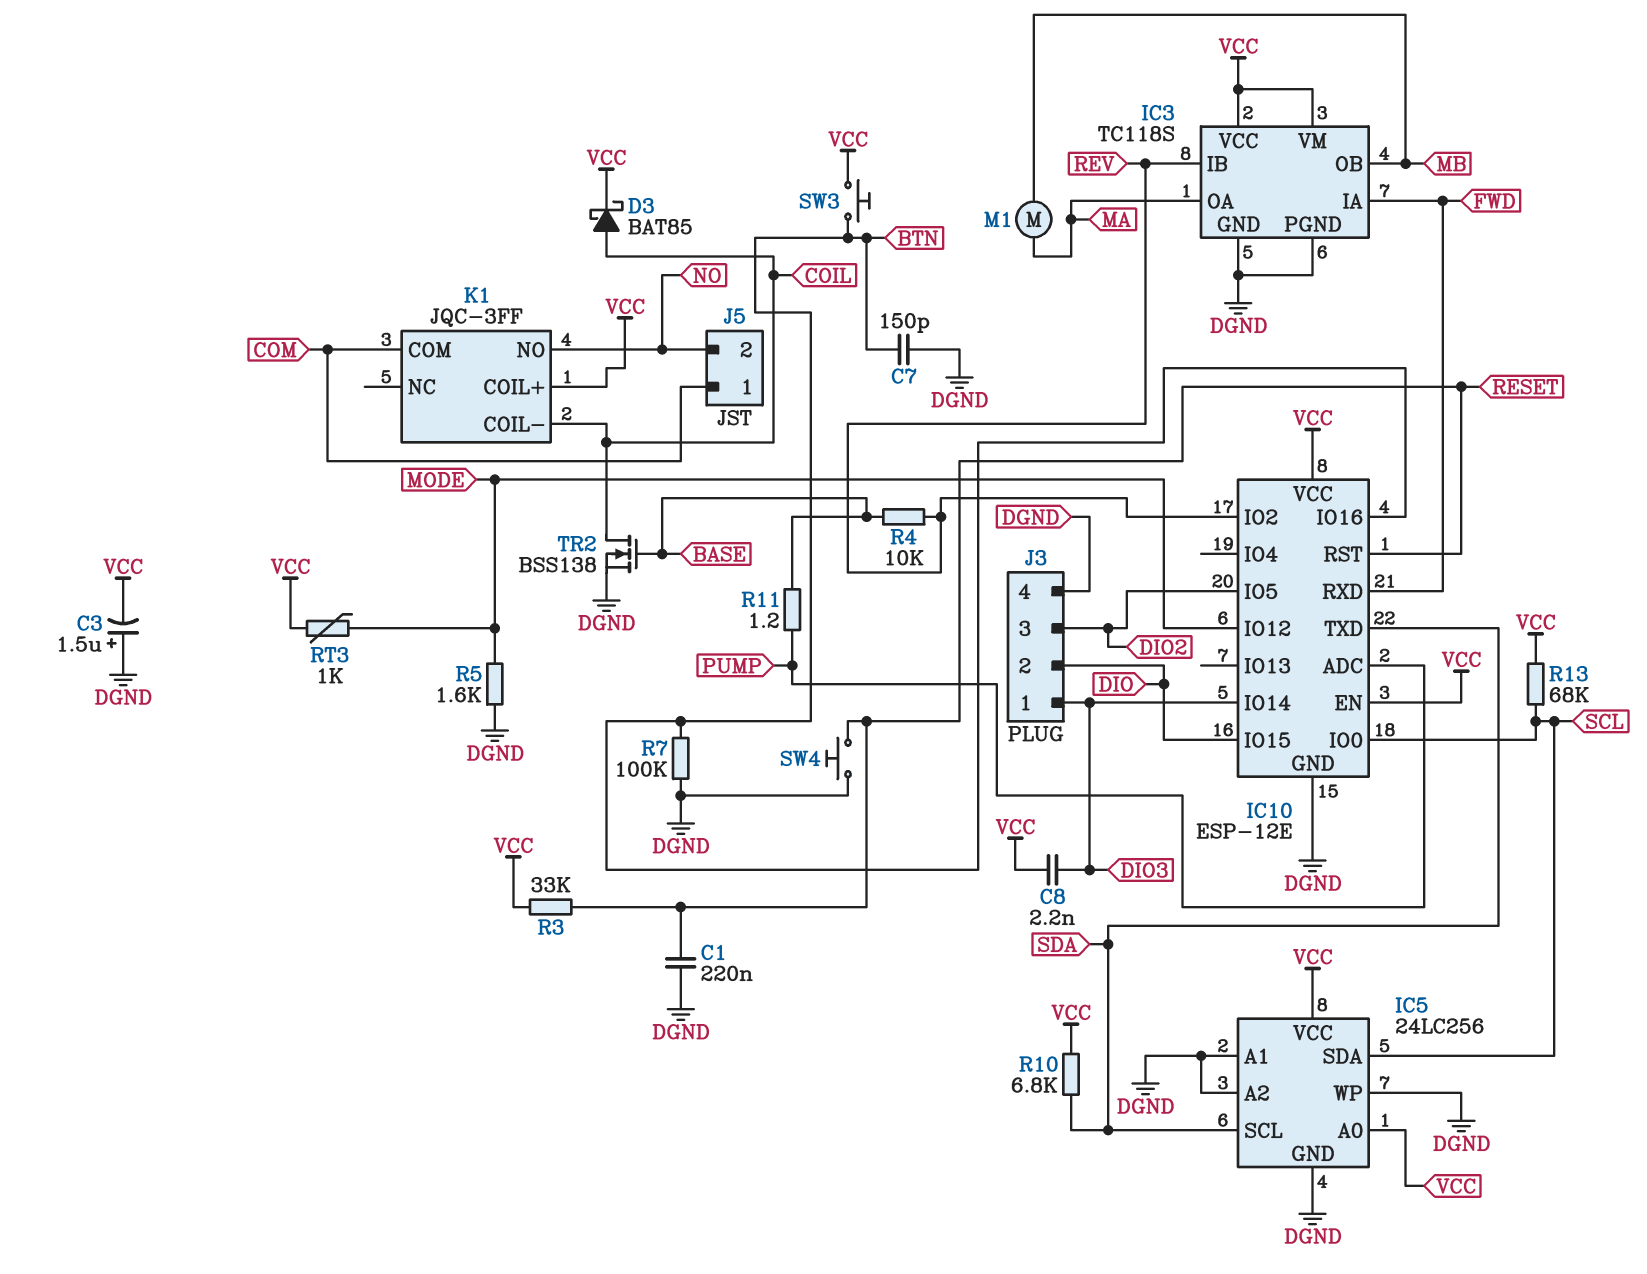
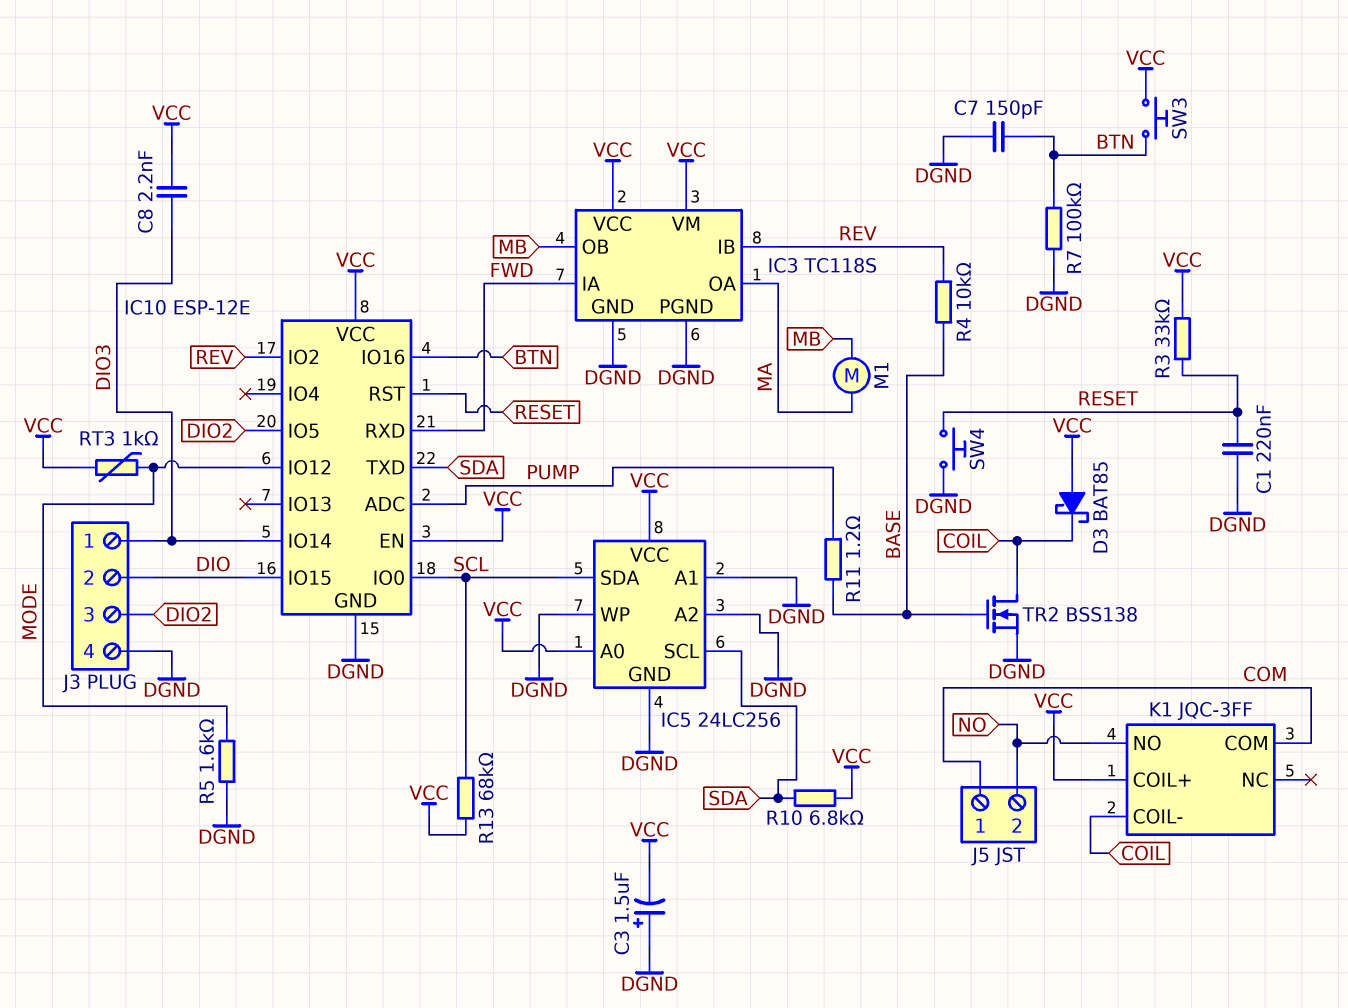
D3: schottky BAT85 (A COIL, K VCC) -> schottky BAT85 (A VCC, K COIL)

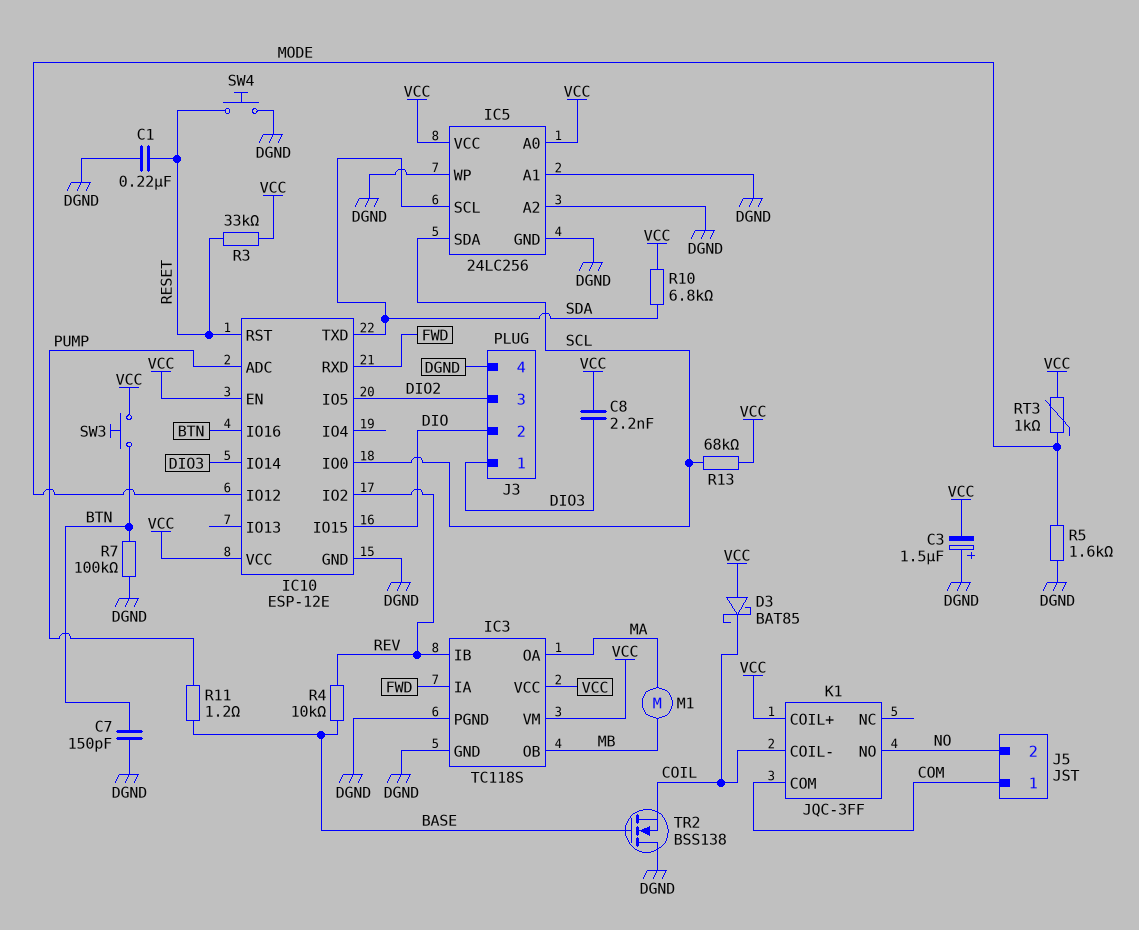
TR2: NMOS BSS138 (G BASE, D COIL, S DGND) -> NMOS BSS138 (G BASE, D DGND, S COIL)

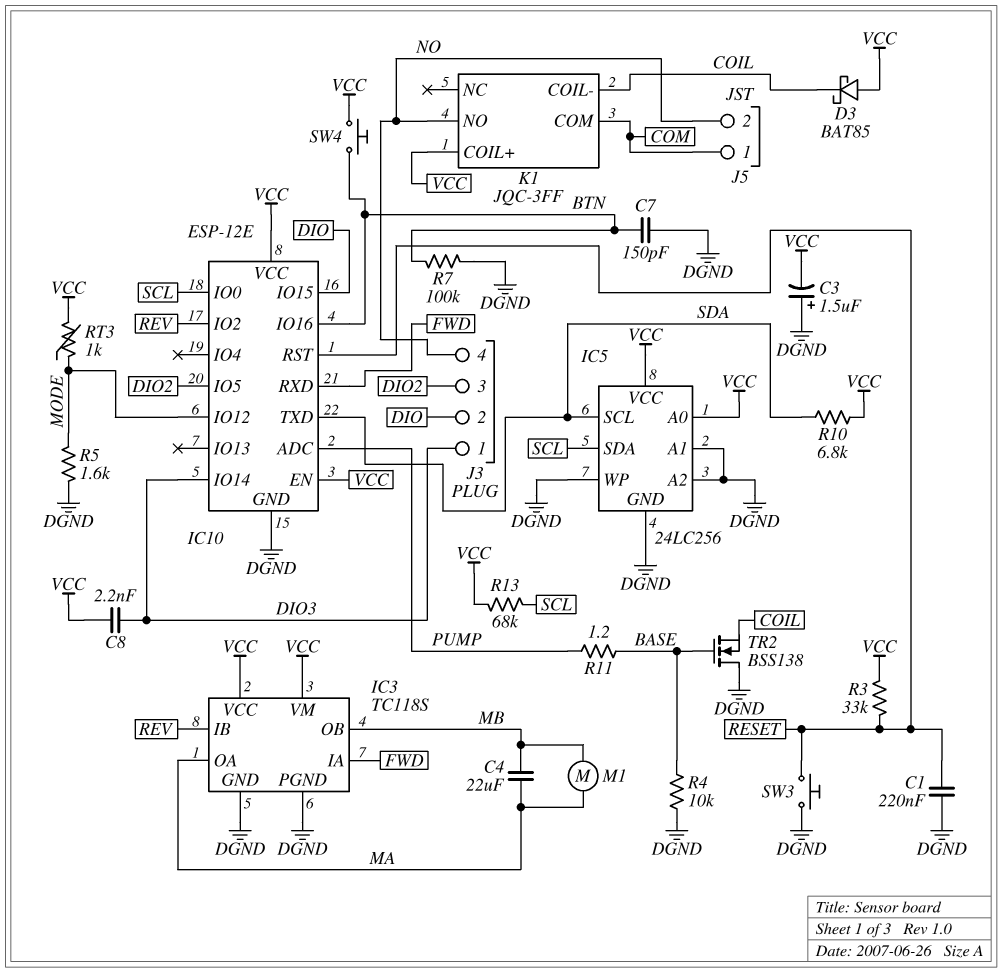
C4: none -> 22uF (MA, MB)
J3 pin 4: DGND -> NO
R4: 10k (BASE, REV) -> 10k (BASE, DGND)
SW3: button (BTN, VCC) -> button (DGND, RESET)
SW4: button (DGND, RESET) -> button (BTN, VCC)

